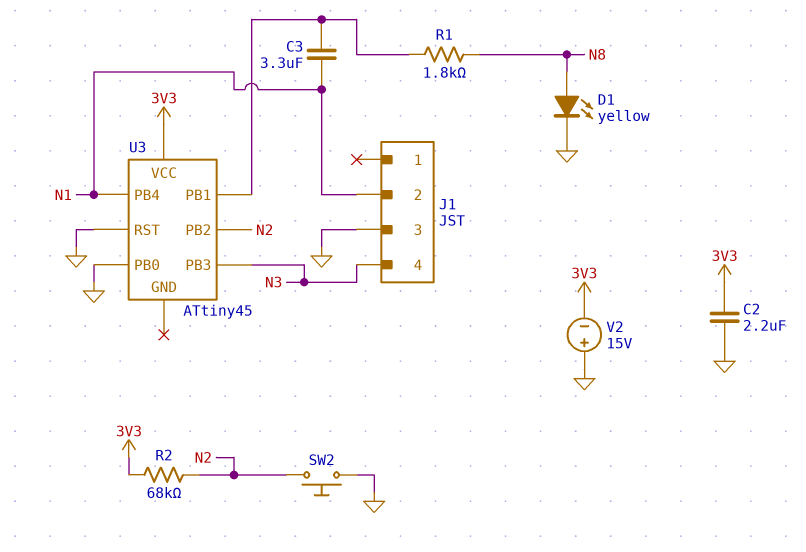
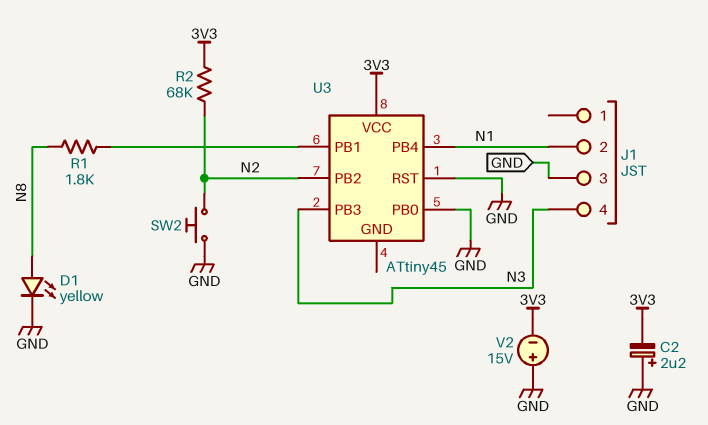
C2: 2.2uF (3V3, GND) -> 2.2uF (plus GND, minus 3V3)
C3: 3.3uF (N1, U3/PB1) -> none

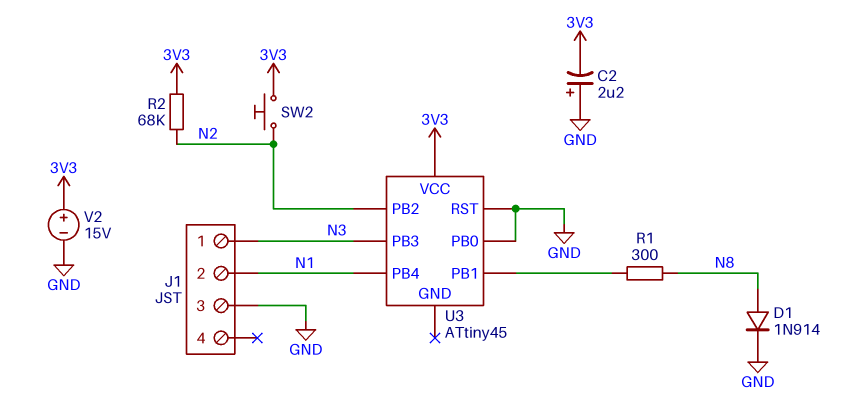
D1: LED yellow (A N8, K GND) -> diode 1N914 (A N8, K GND)
J1 pin 1: none -> N3
J1 pin 4: N3 -> none
R1: 1.8k (N8, U3/PB1) -> 300 (N8, U3/PB1)
SW2: button (GND, N2) -> button (3V3, N2)
V2: 15V (plus GND, minus 3V3) -> 15V (plus 3V3, minus GND)

